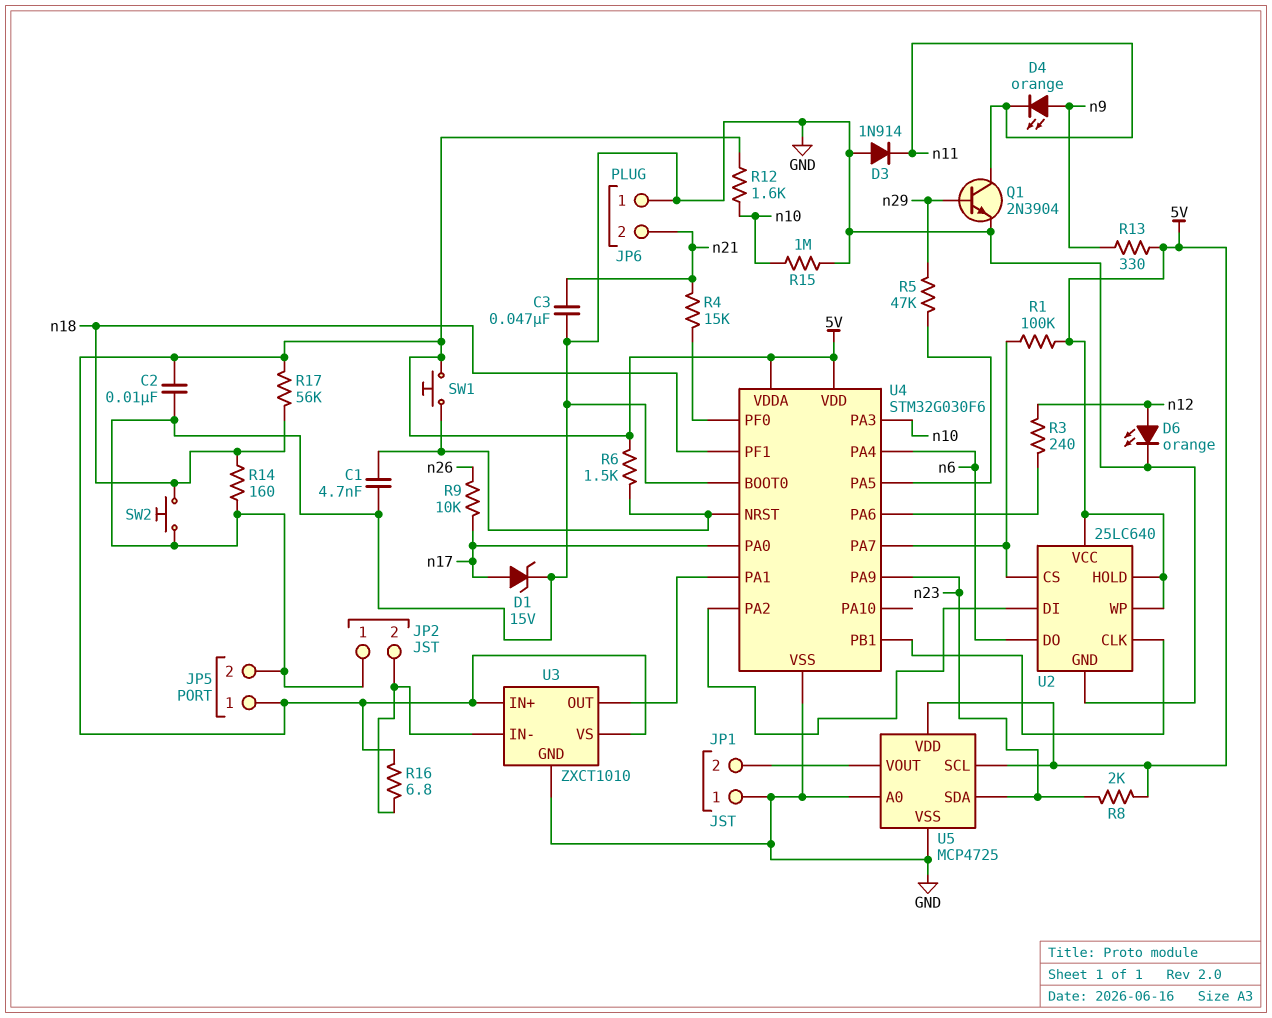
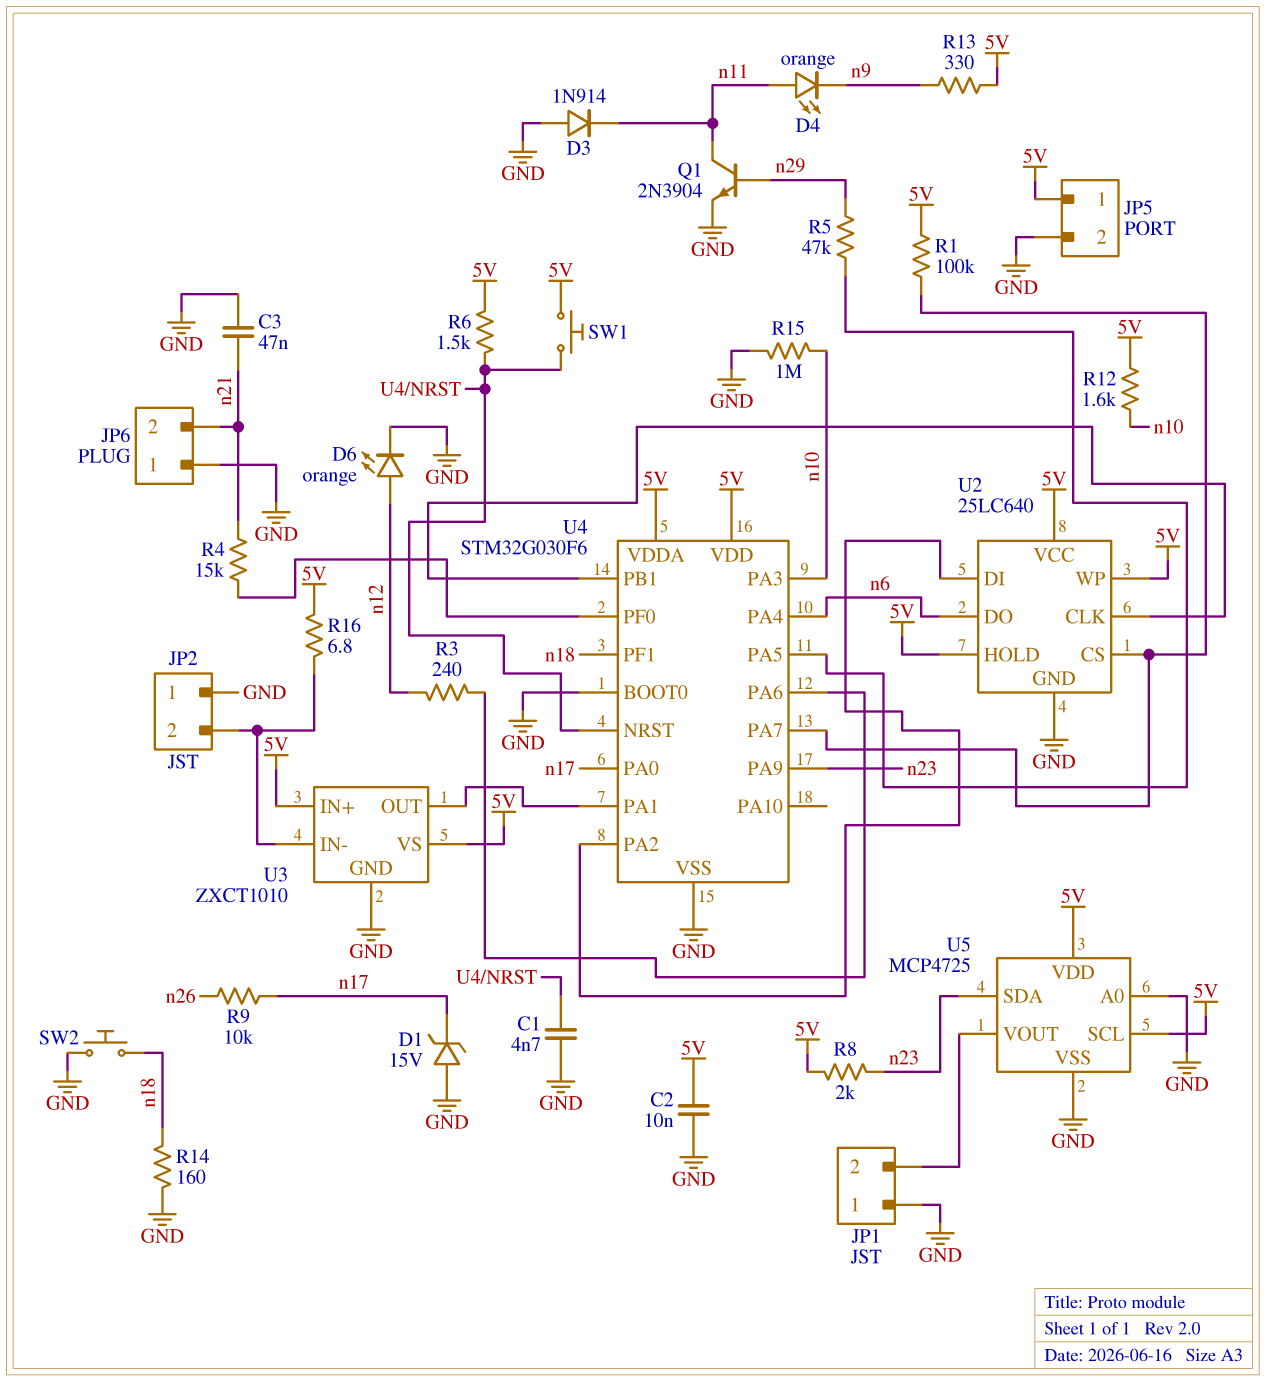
D1: zener 15V (A n17, K GND) -> zener 15V (A GND, K n17)
D4: LED orange (A n9, K n11) -> LED orange (A n11, K n9)
R17: 56k (5V, n18) -> none

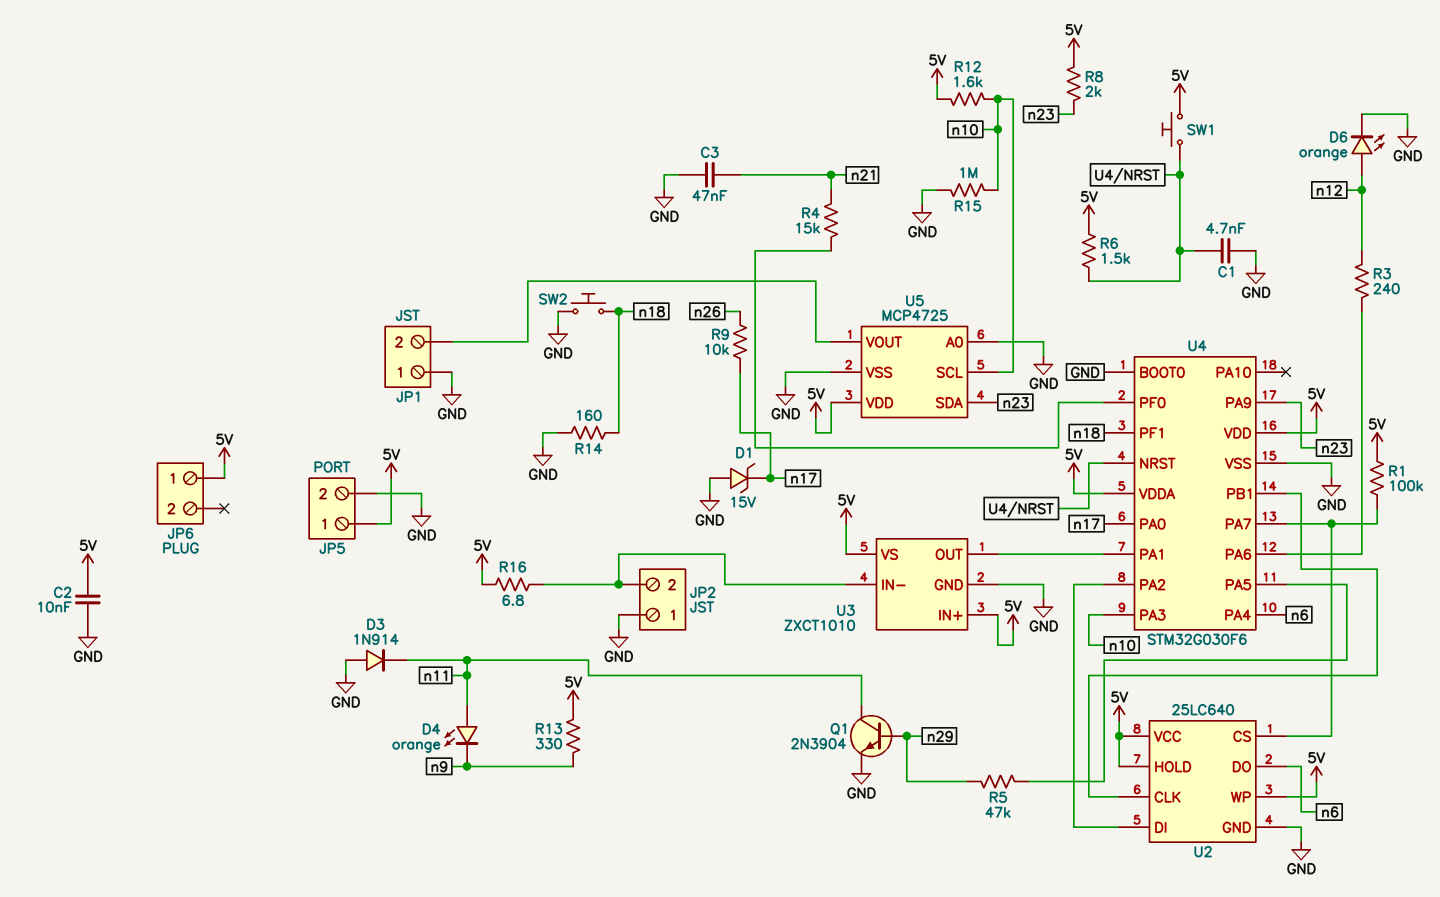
JP6 pin 1: GND -> 5V
JP6 pin 2: n21 -> none
U5 pin SCL: 5V -> n10

